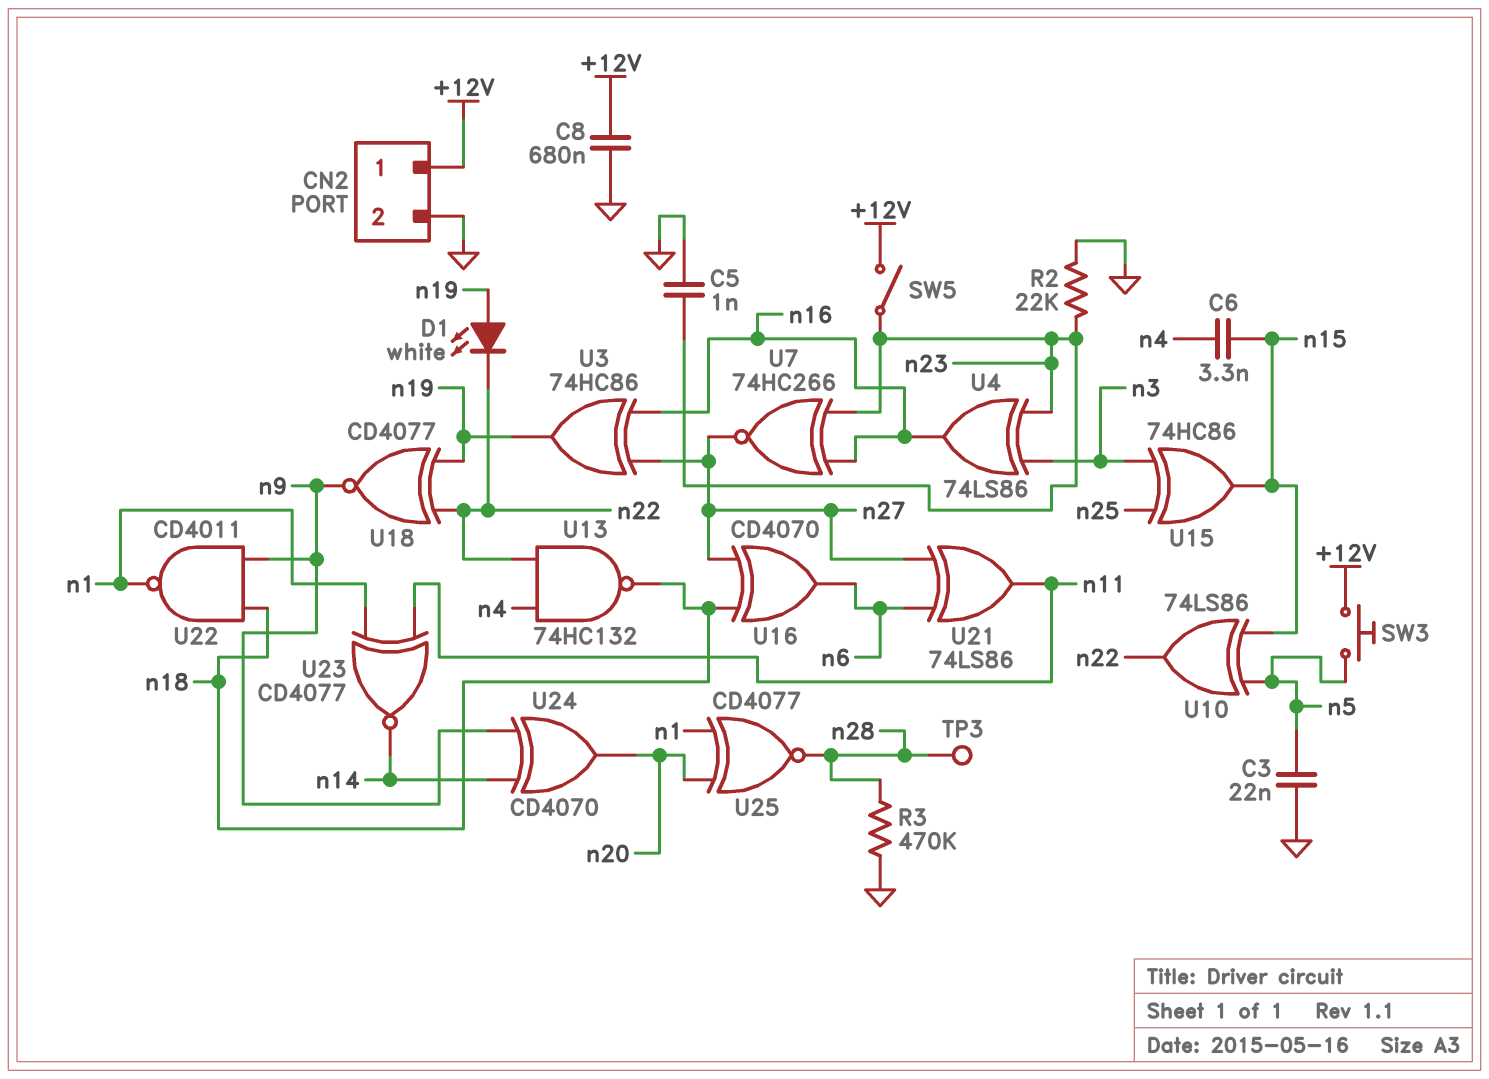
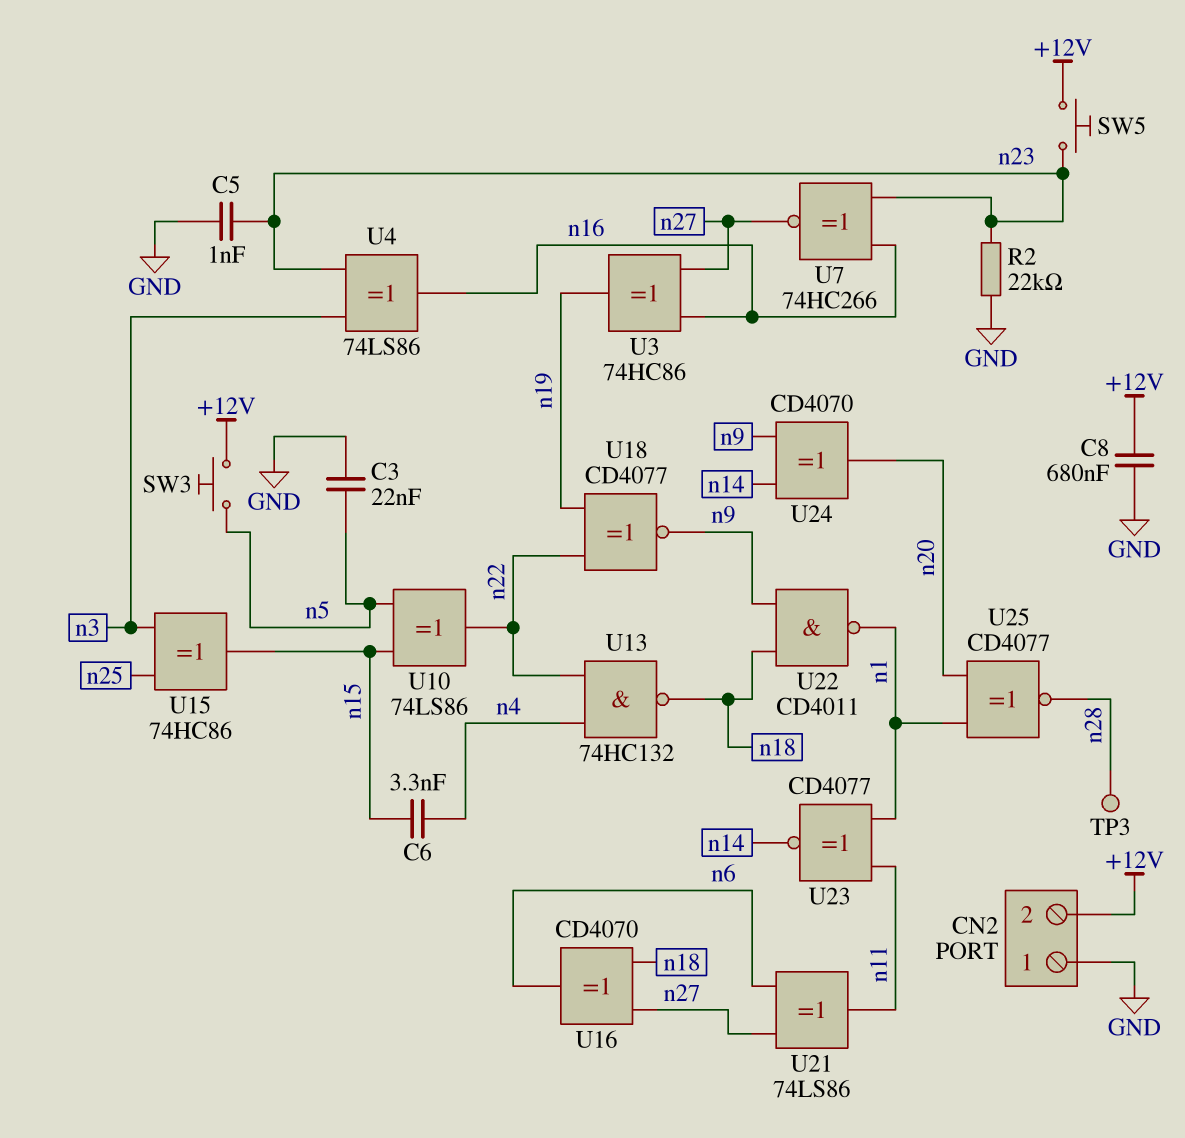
CN2 pin 1: +12V -> GND
CN2 pin 2: GND -> +12V
D1: LED white (A n19, K n22) -> none
R3: 470k (GND, n28) -> none
SW5: switch (+12V, n23) -> button (+12V, n23)

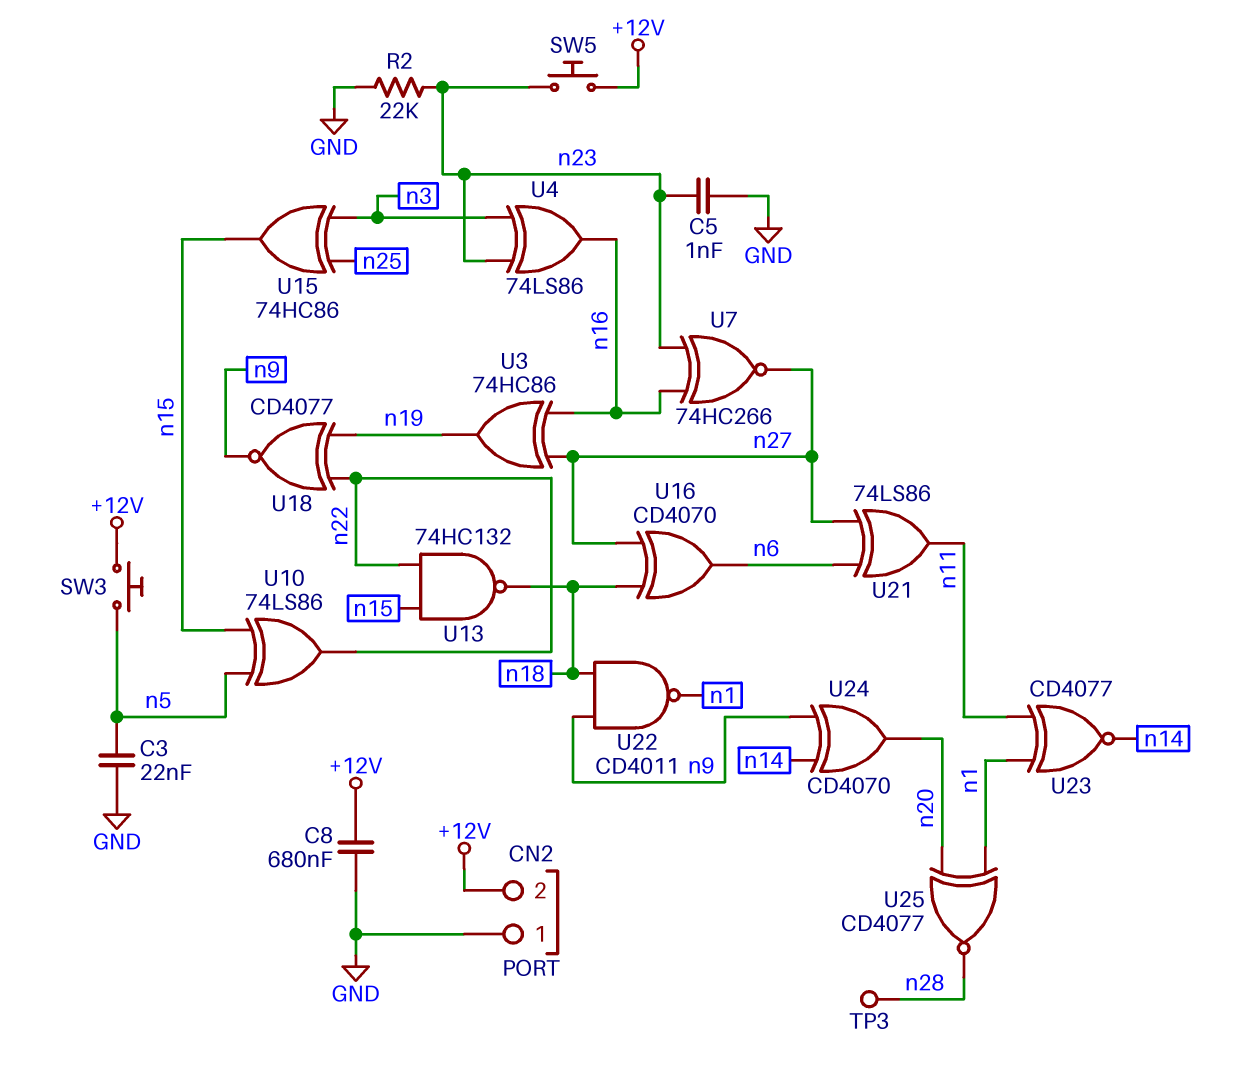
C6: 3.3nF (n4, n15) -> none
U13: NAND 74HC132 (in n4, in n22, out n18) -> NAND 74HC132 (in n15, in n22, out n18)

